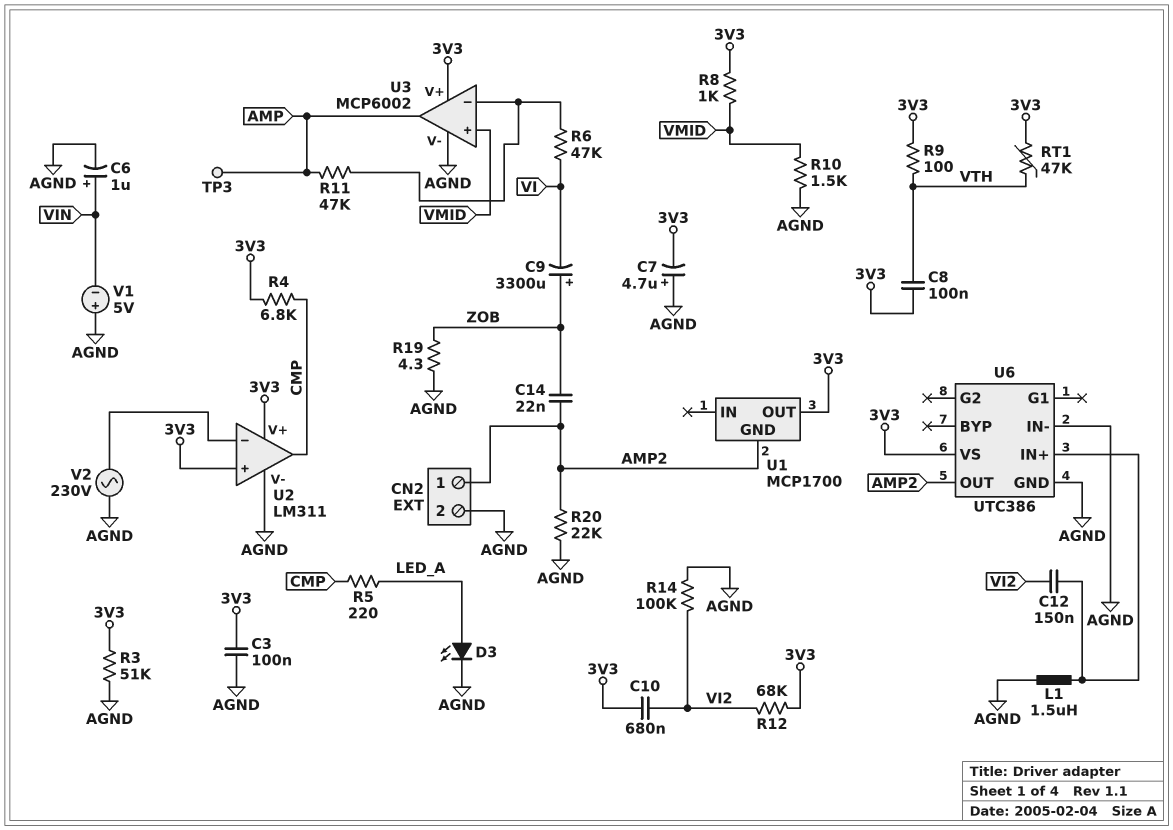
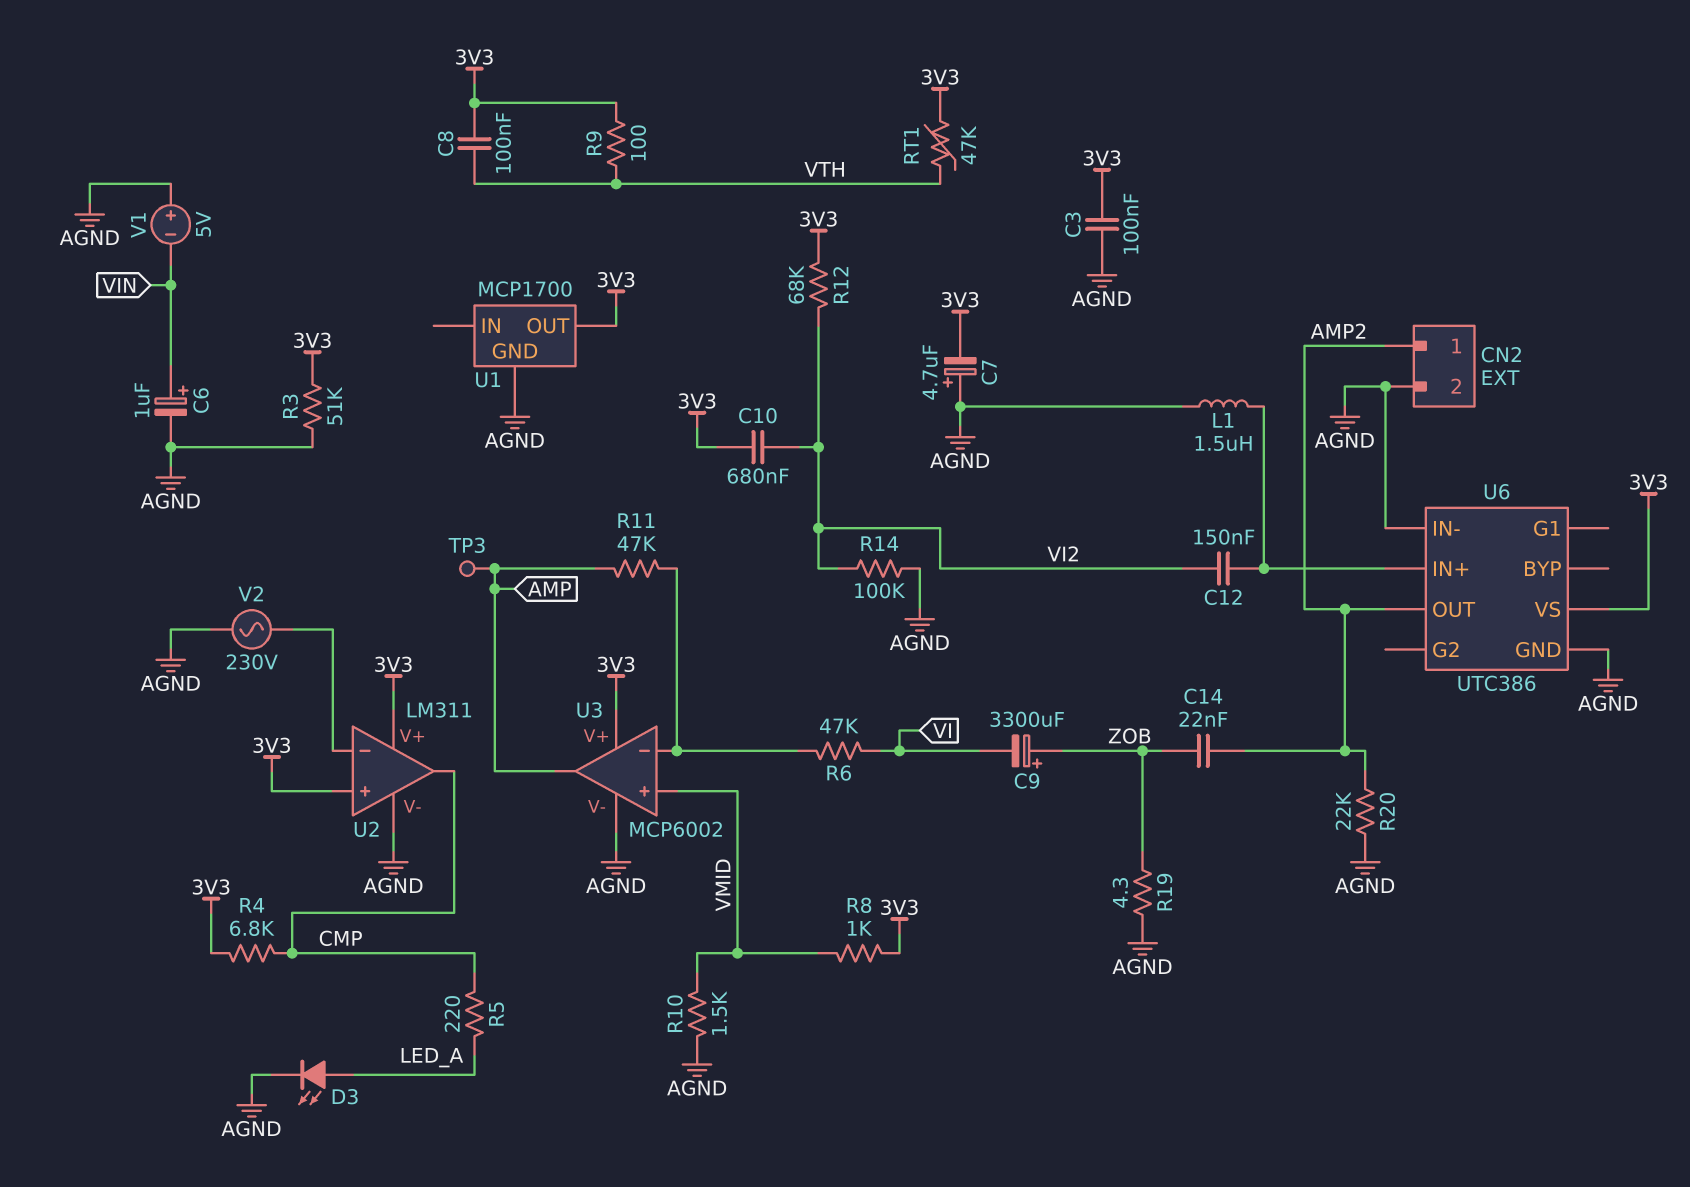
U1 pin GND: AMP2 -> AGND

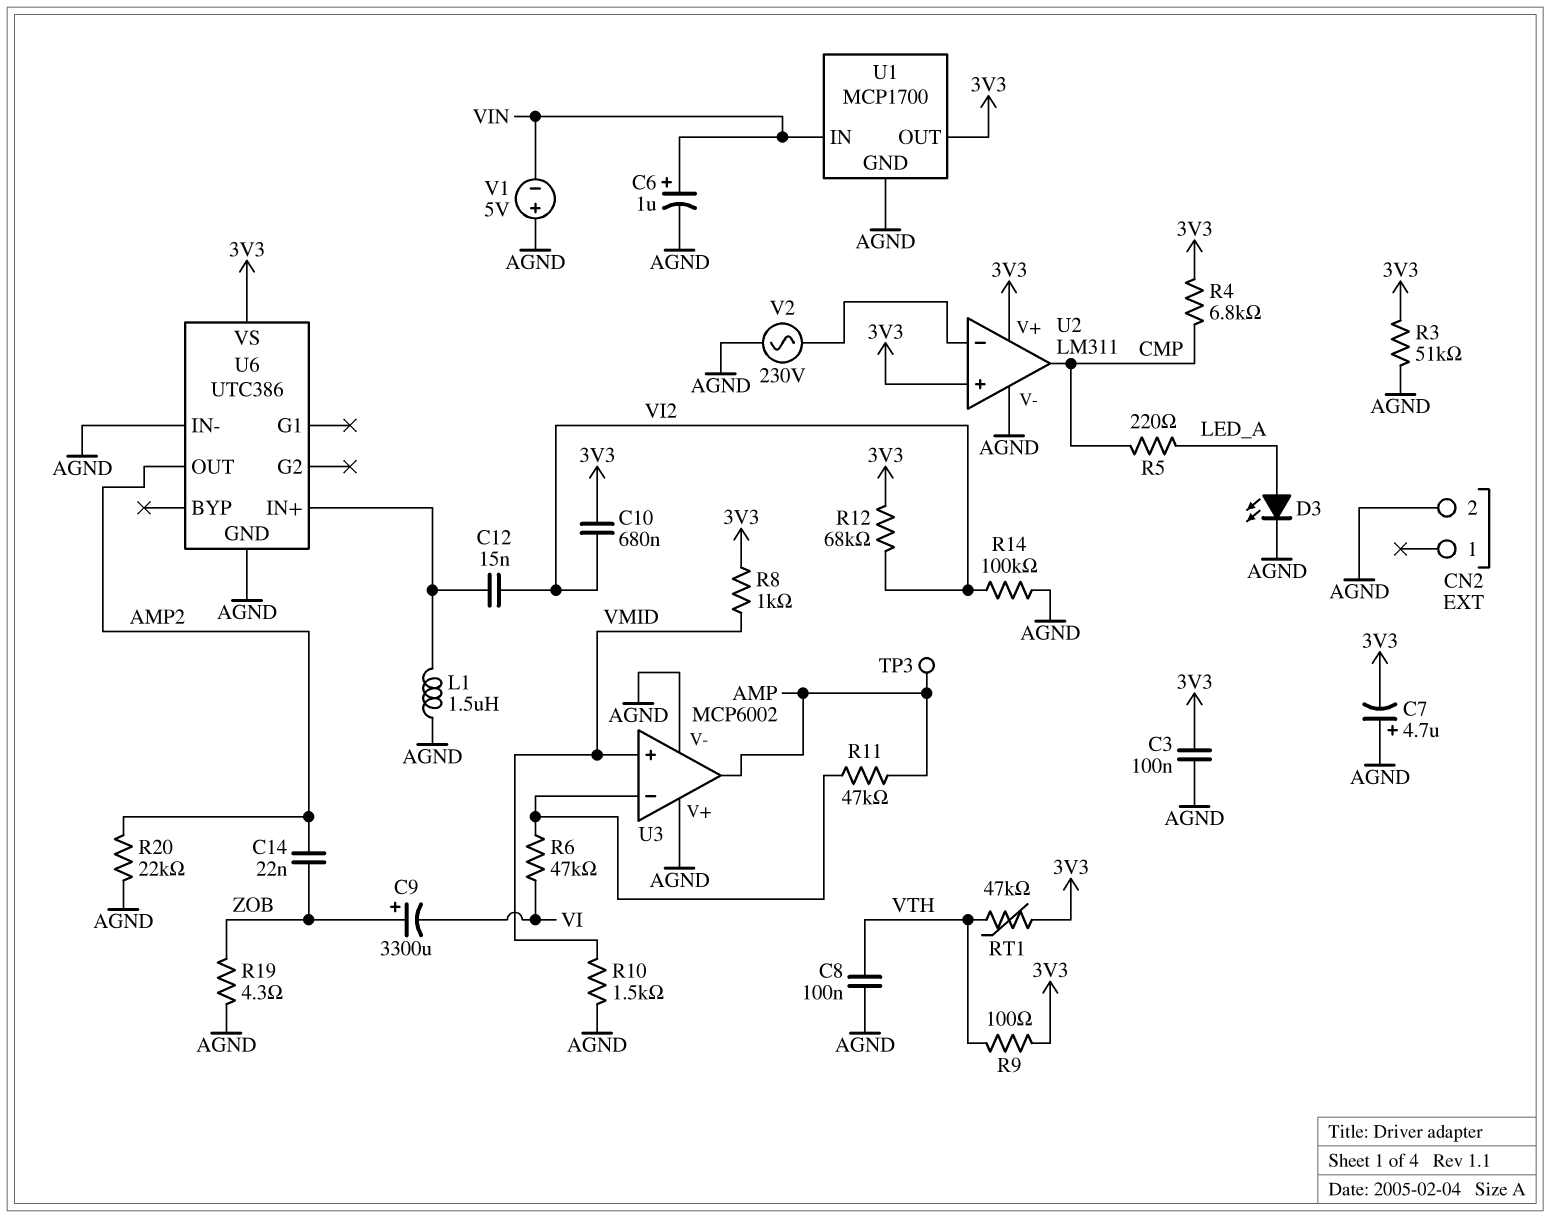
C8: 100nF (3V3, VTH) -> 100nF (AGND, VTH)
C12: 150nF (U6/IN+, VI2) -> 15nF (U6/IN+, VI2)
CN2 pin 1: AMP2 -> none
U1 pin IN: none -> VIN
U3 pin V+: 3V3 -> AGND

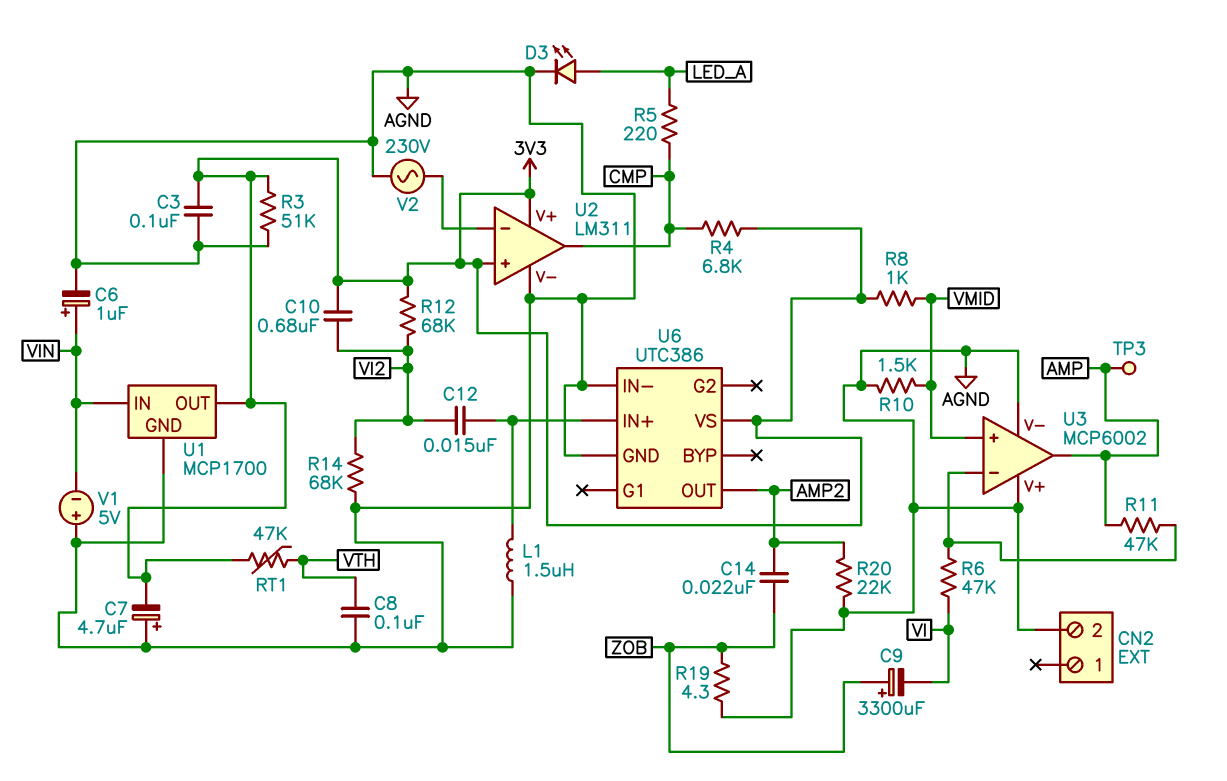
R9: 100 (3V3, VTH) -> none
R14: 100k (AGND, VI2) -> 68k (AGND, VI2)

